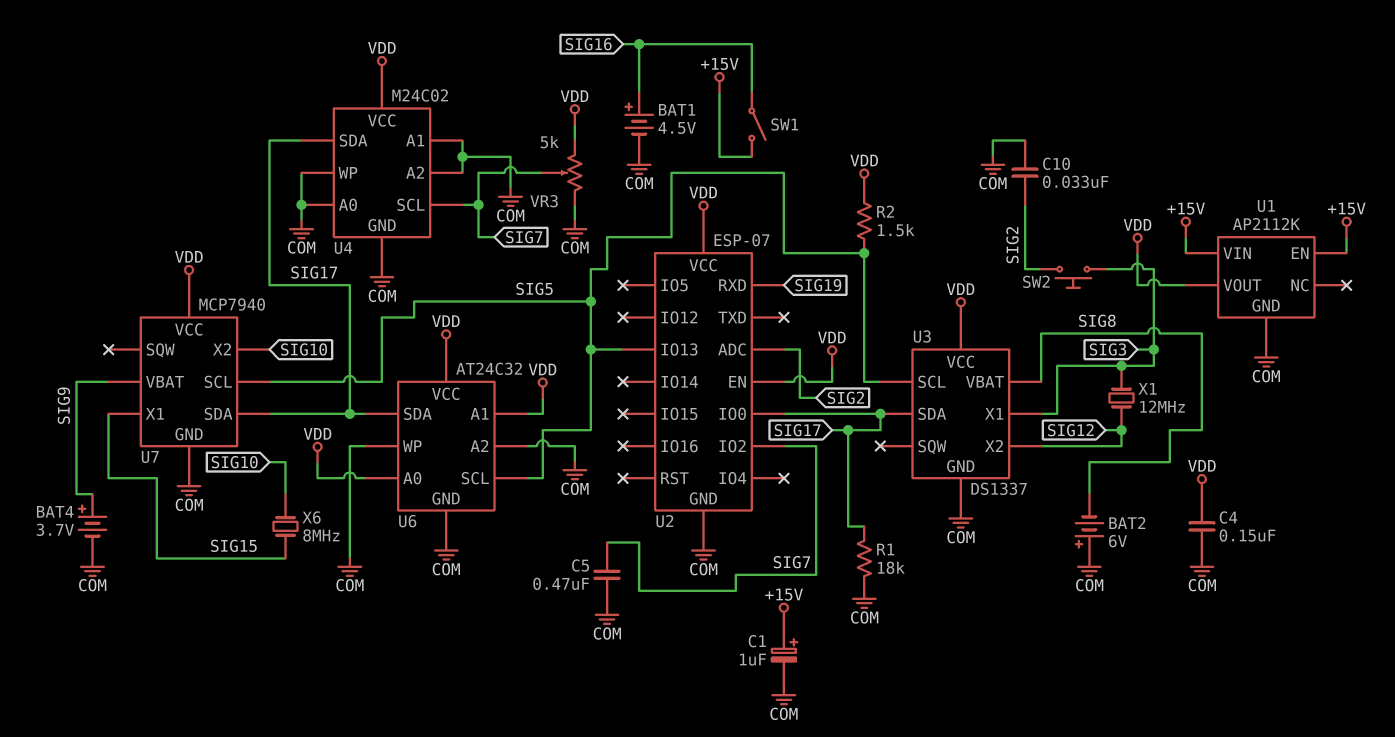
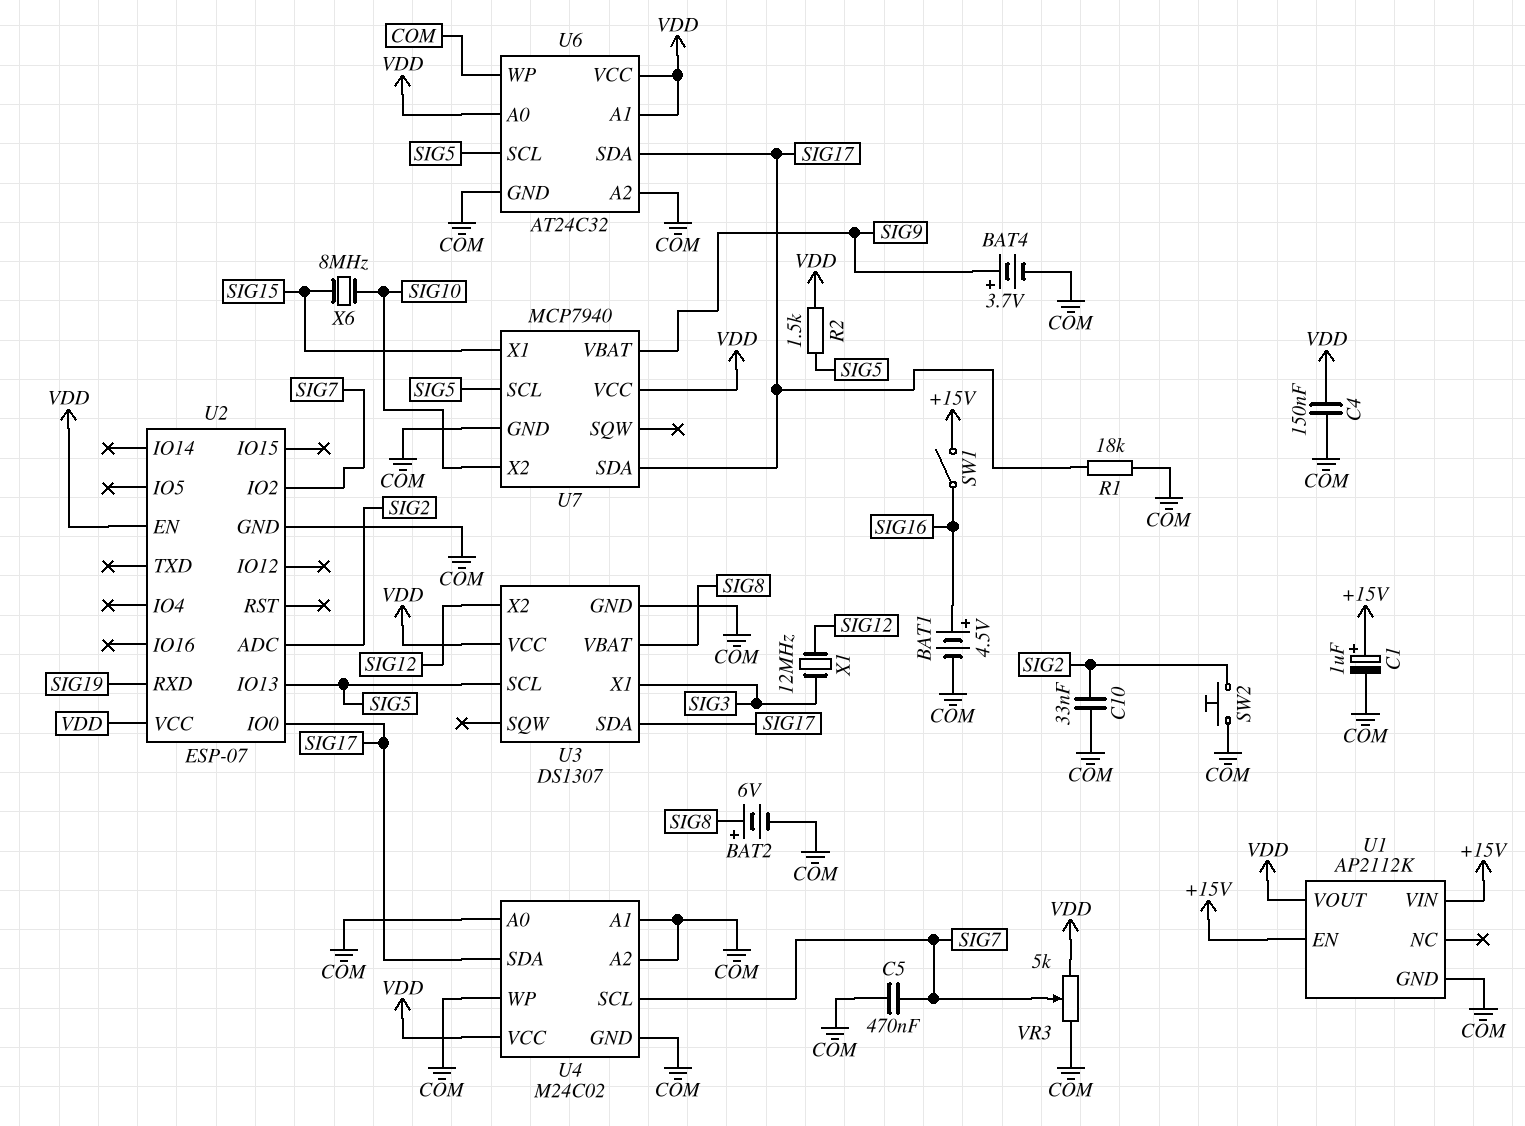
BAT2: 6V (plus COM, minus SIG8) -> 6V (plus SIG8, minus COM)
SW2: button (SIG2, SIG3) -> button (COM, SIG2)
U3: DS1337 -> DS1307

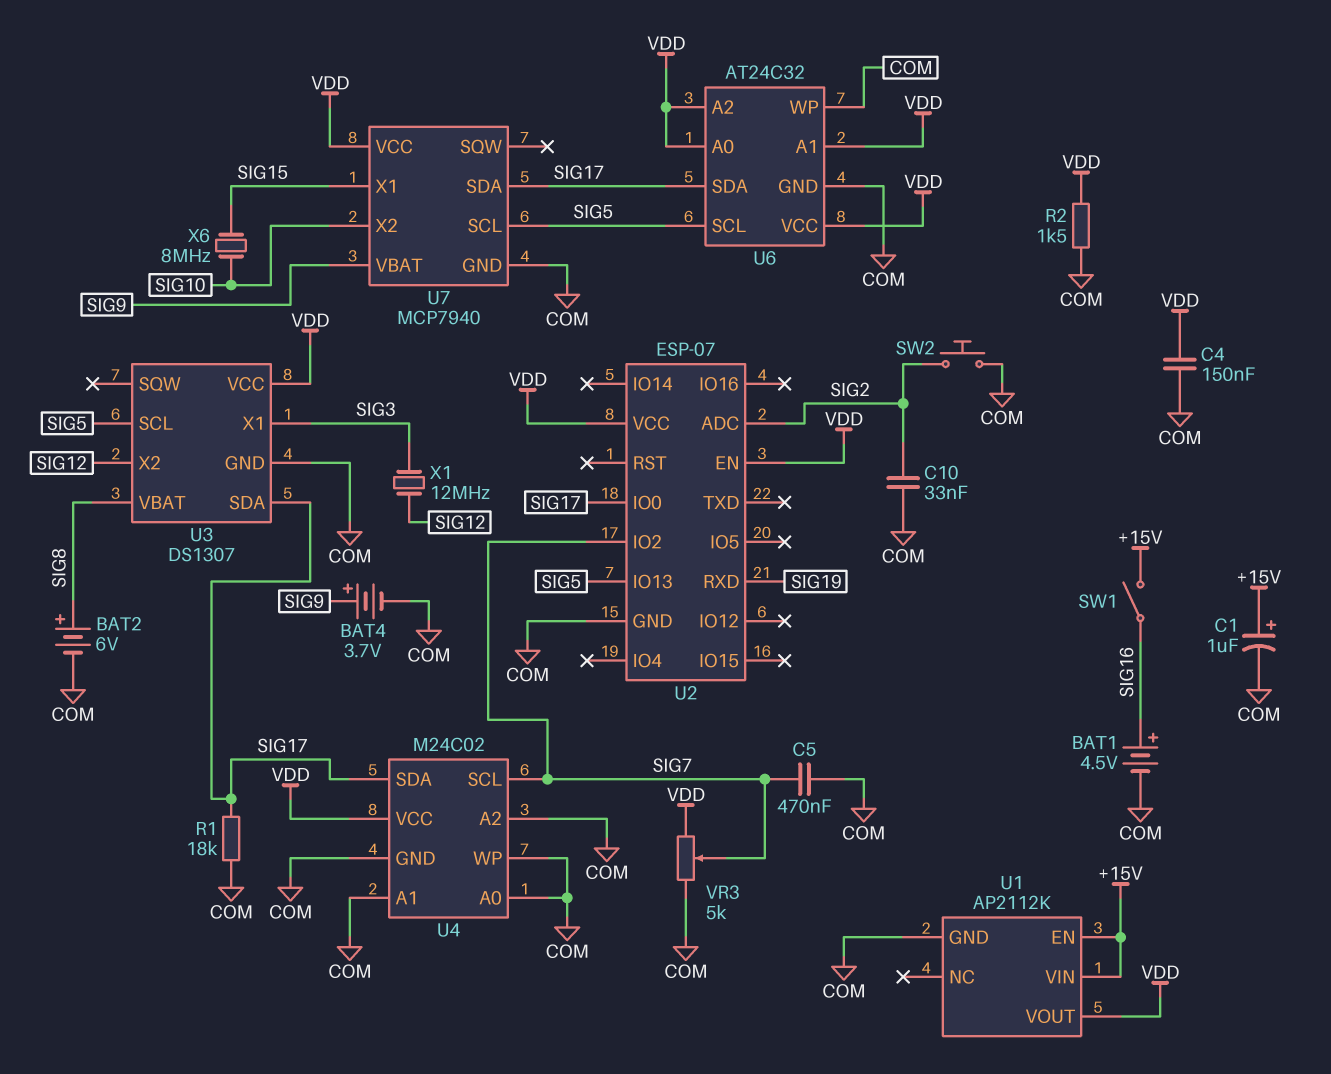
R2: 1.5k (SIG5, VDD) -> 1.5k (COM, VDD)
U6 pin A2: COM -> VDD

